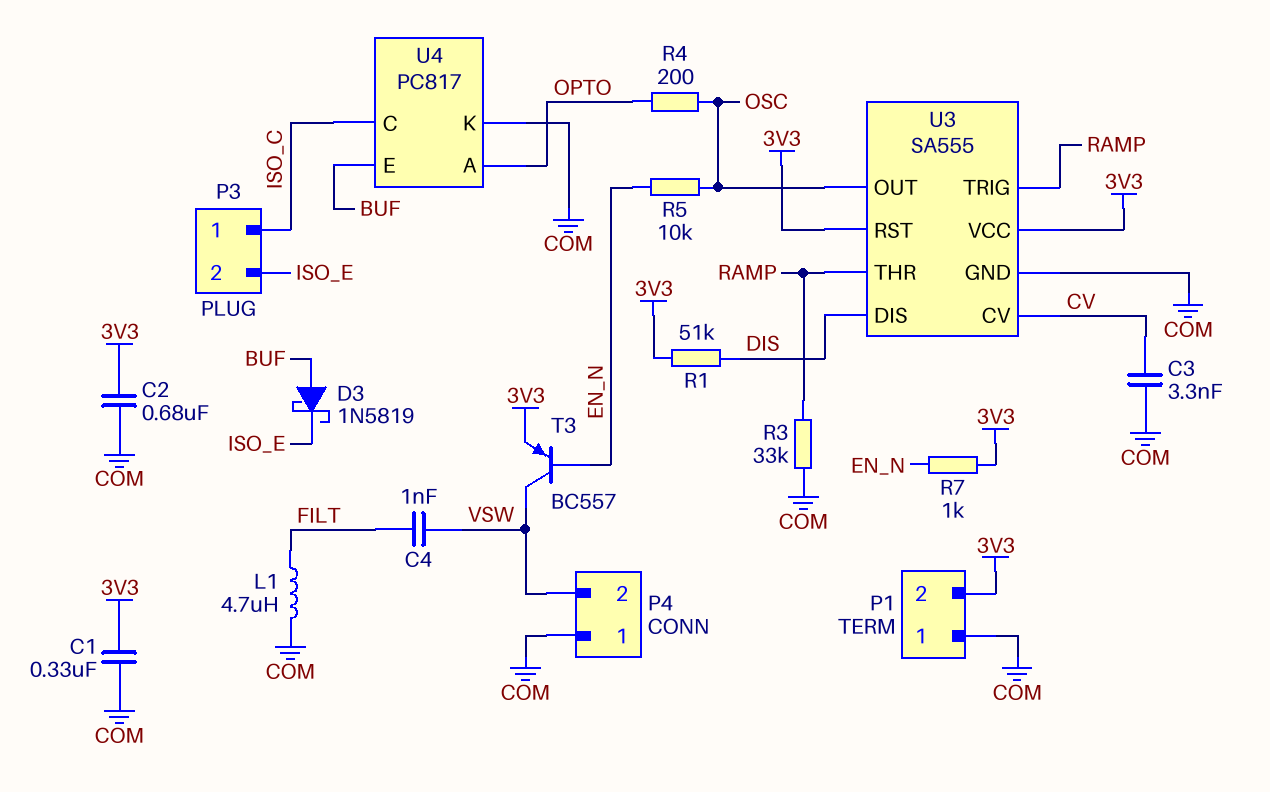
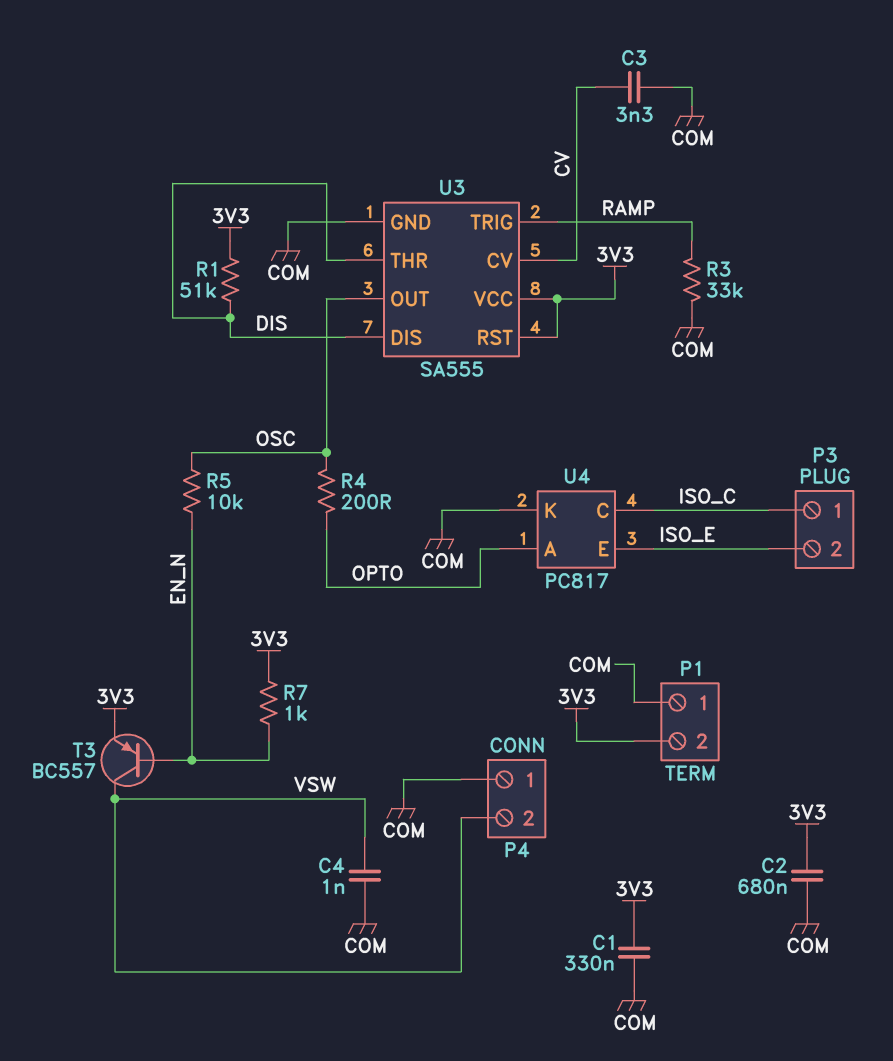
C4: 1nF (FILT, VSW) -> 1nF (COM, VSW)
D3: schottky 1N5819 (A BUF, K ISO_E) -> none
L1: 4.7uH (COM, FILT) -> none
U3 pin THR: RAMP -> DIS
U4 pin E: BUF -> ISO_E

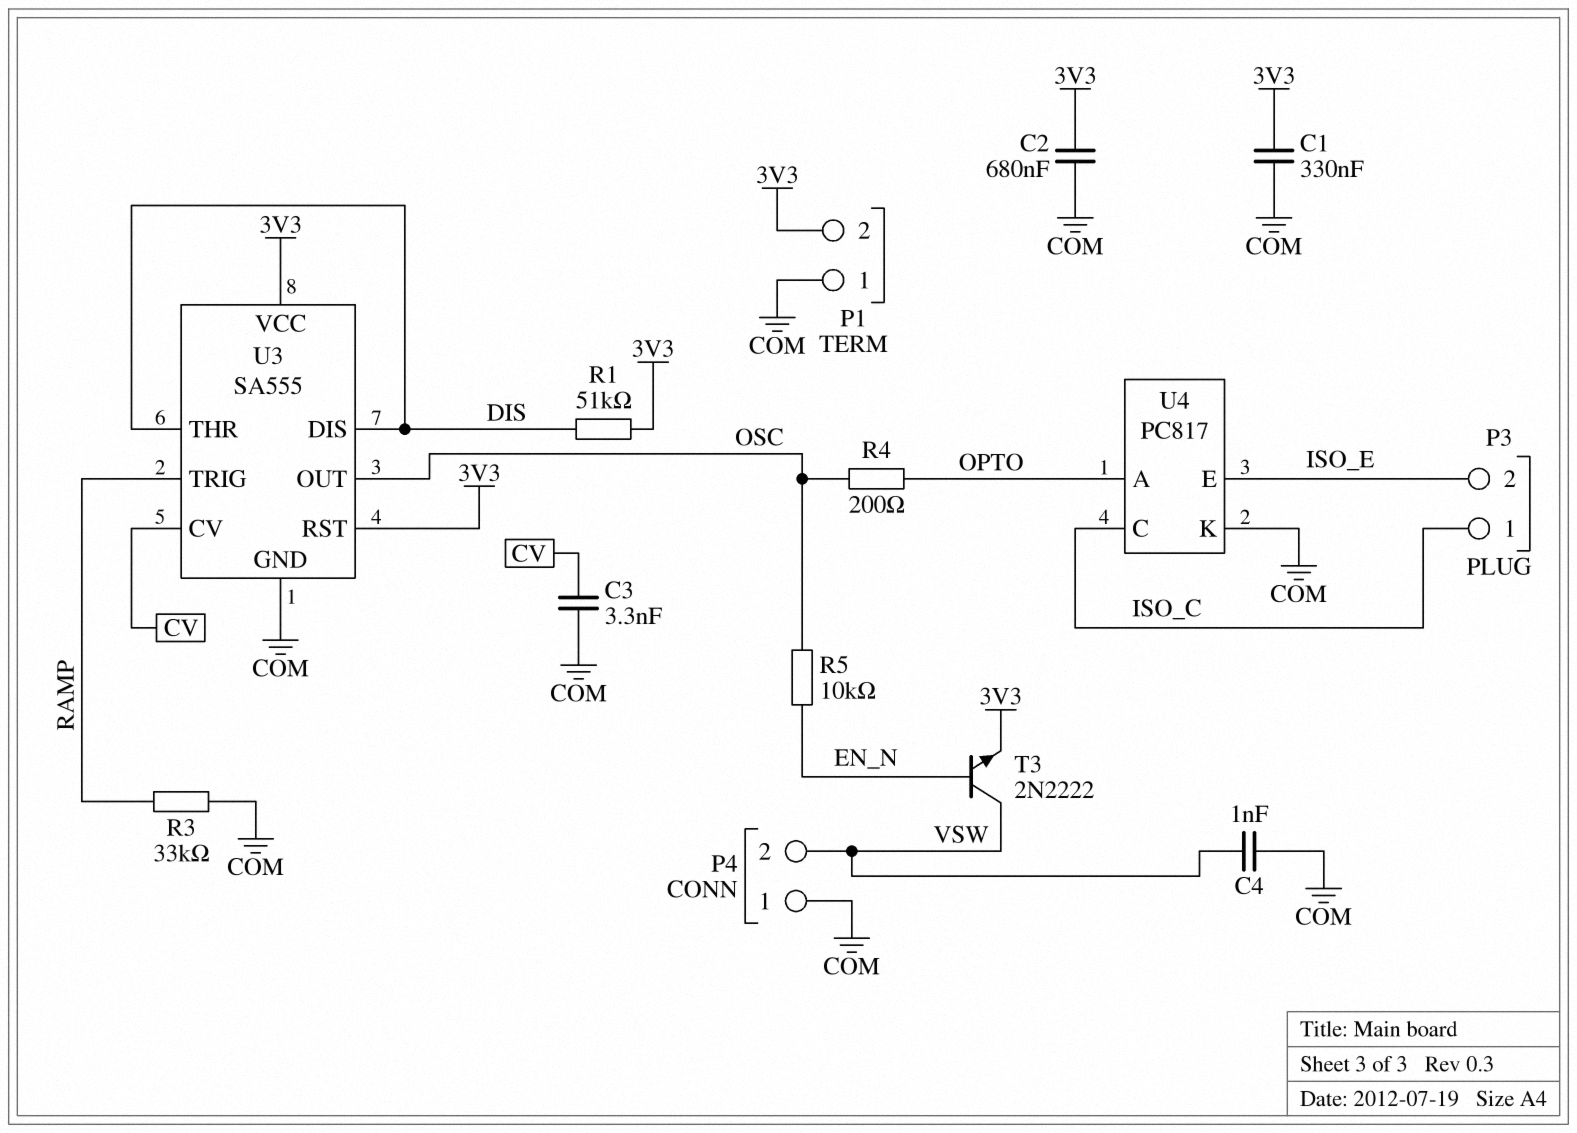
R7: 1k (3V3, EN_N) -> none
T3: PNP BC557 (B EN_N, C VSW, E 3V3) -> NPN 2N2222 (B EN_N, C VSW, E 3V3)

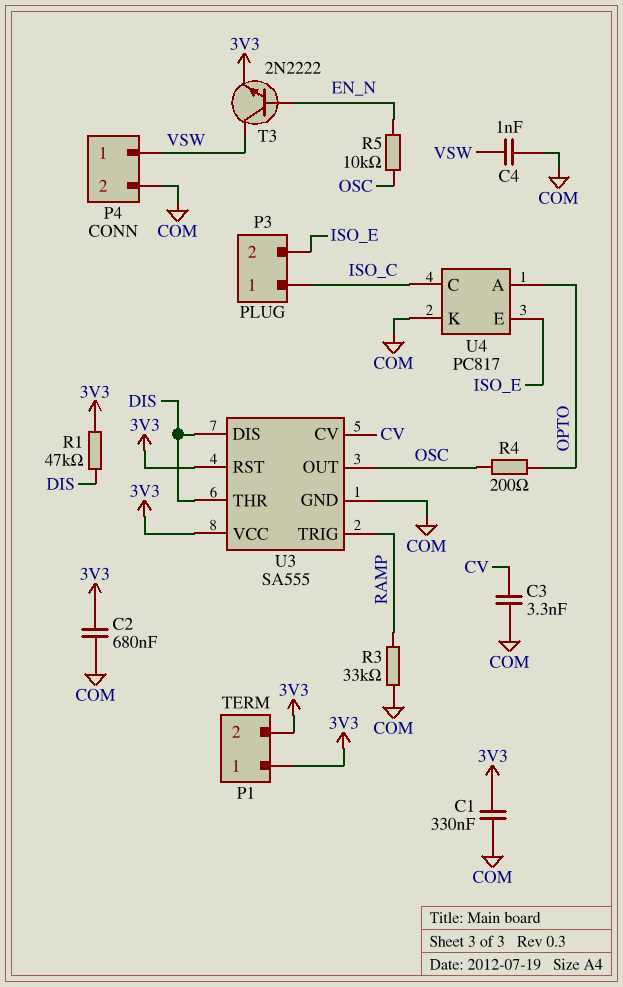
P1 pin 1: COM -> 3V3
P4 pin 1: COM -> VSW
P4 pin 2: VSW -> COM
R1: 51k (3V3, DIS) -> 47k (3V3, DIS)

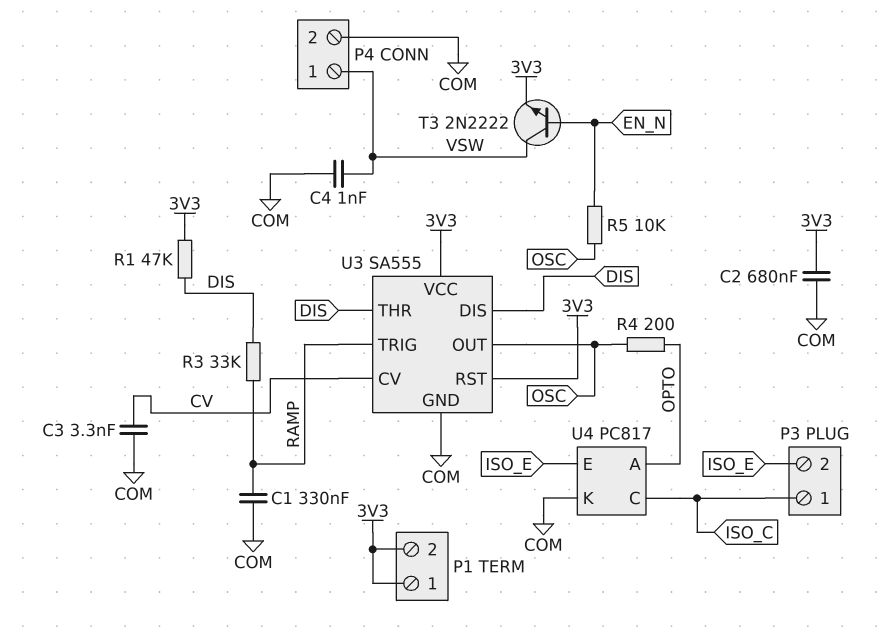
C1: 330nF (3V3, COM) -> 330nF (COM, RAMP)
R3: 33k (COM, RAMP) -> 33k (DIS, RAMP)

